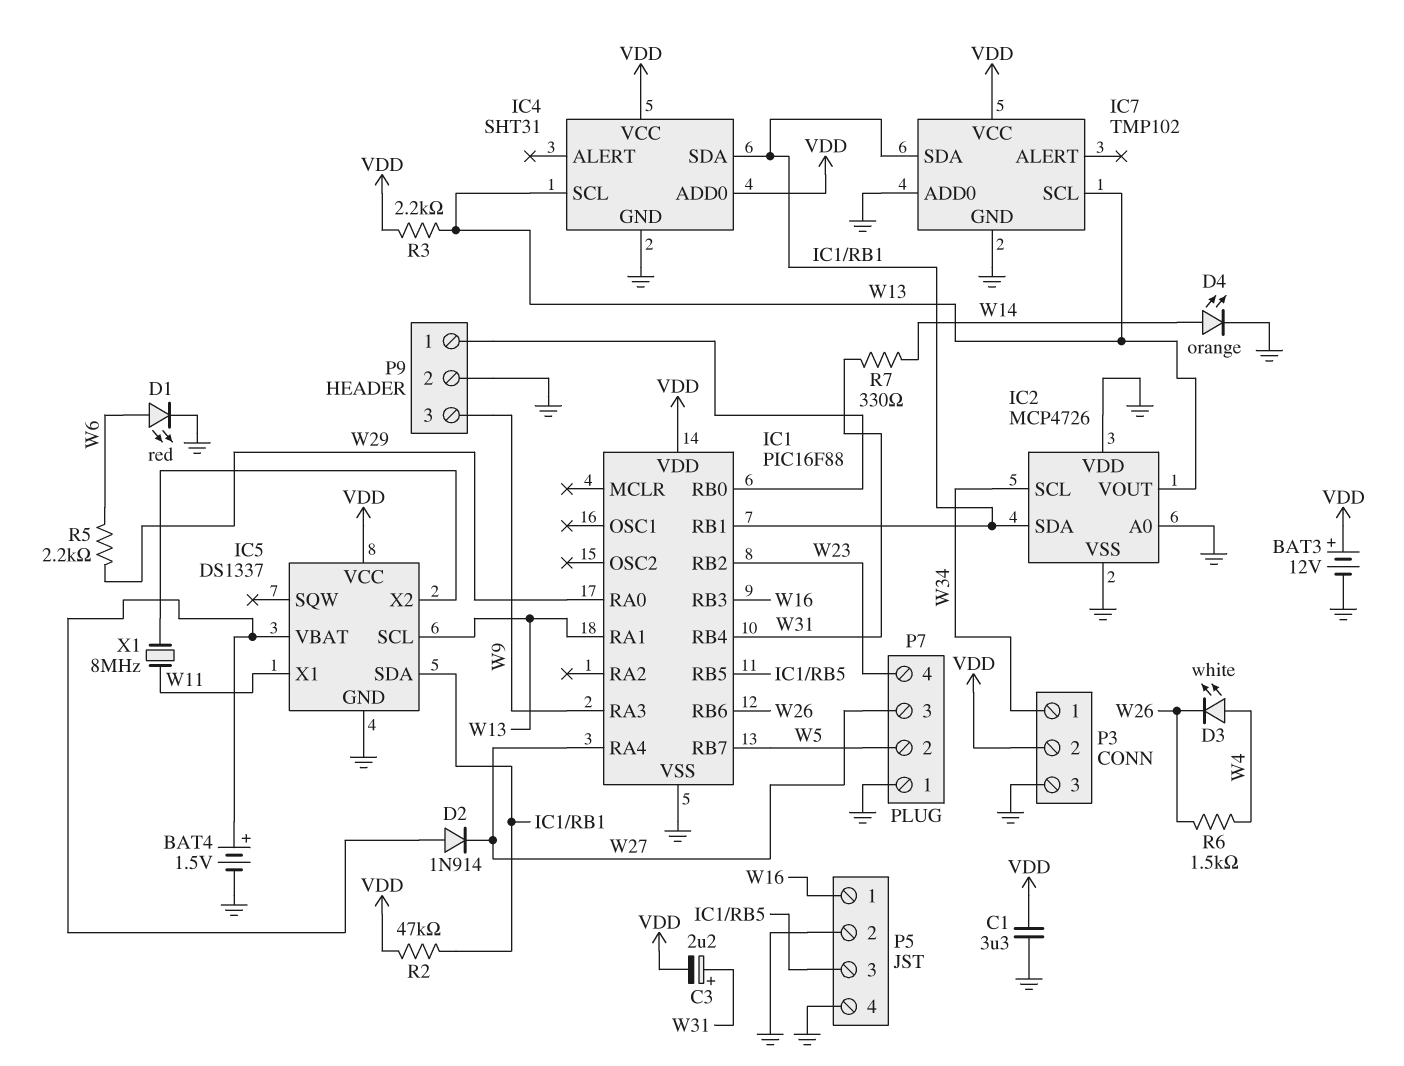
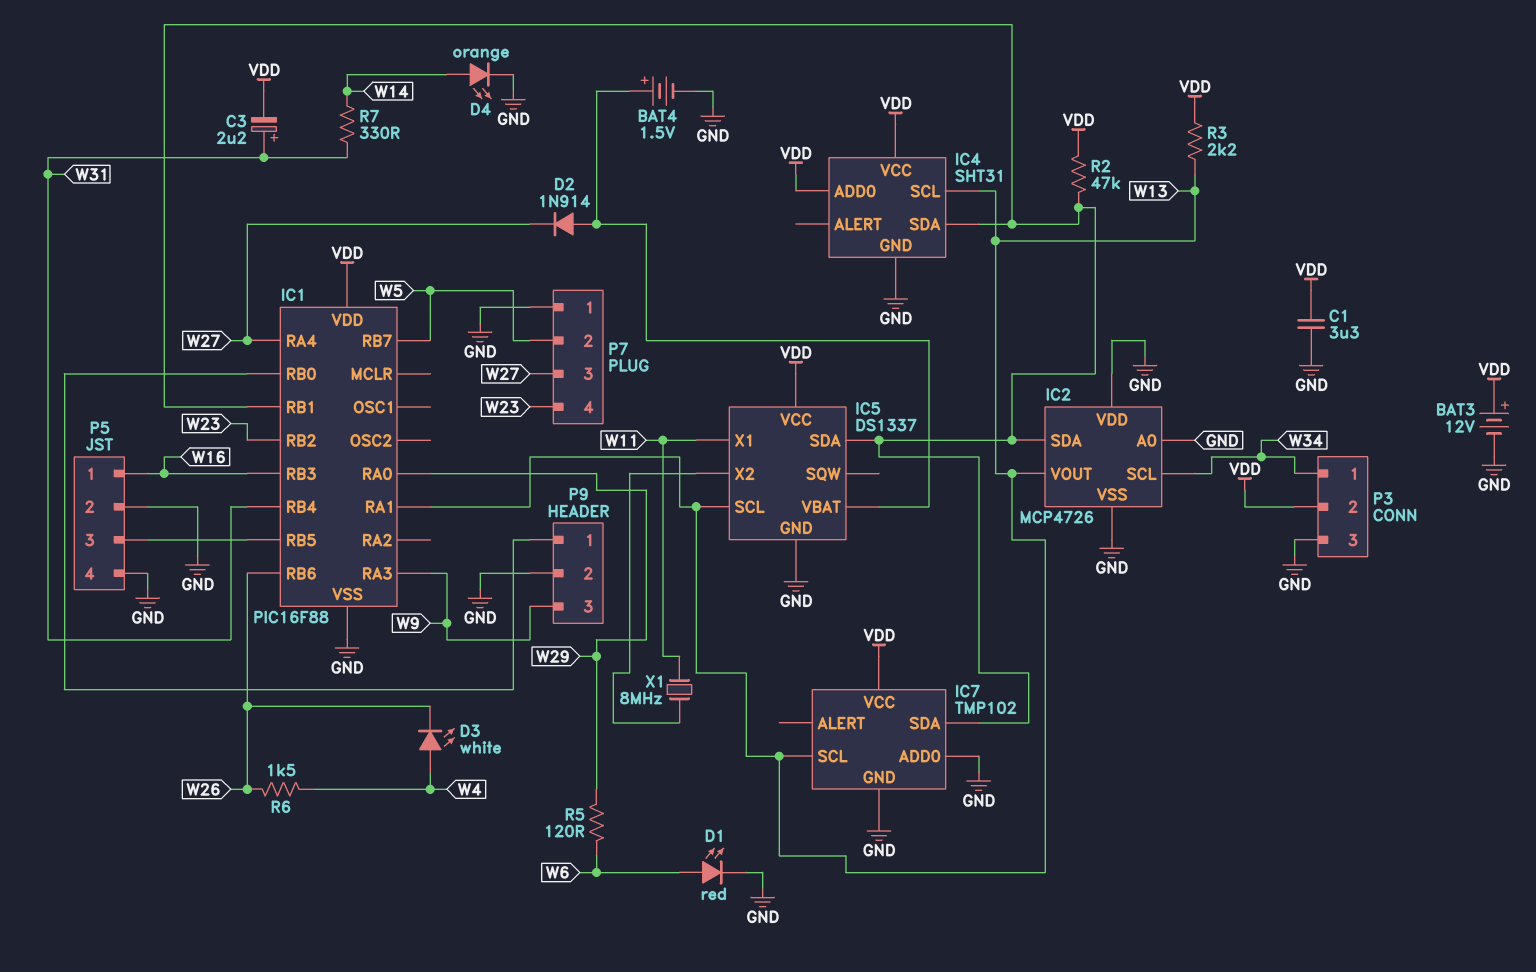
R5: 2.2k (W6, W29) -> 120 (W6, W29)

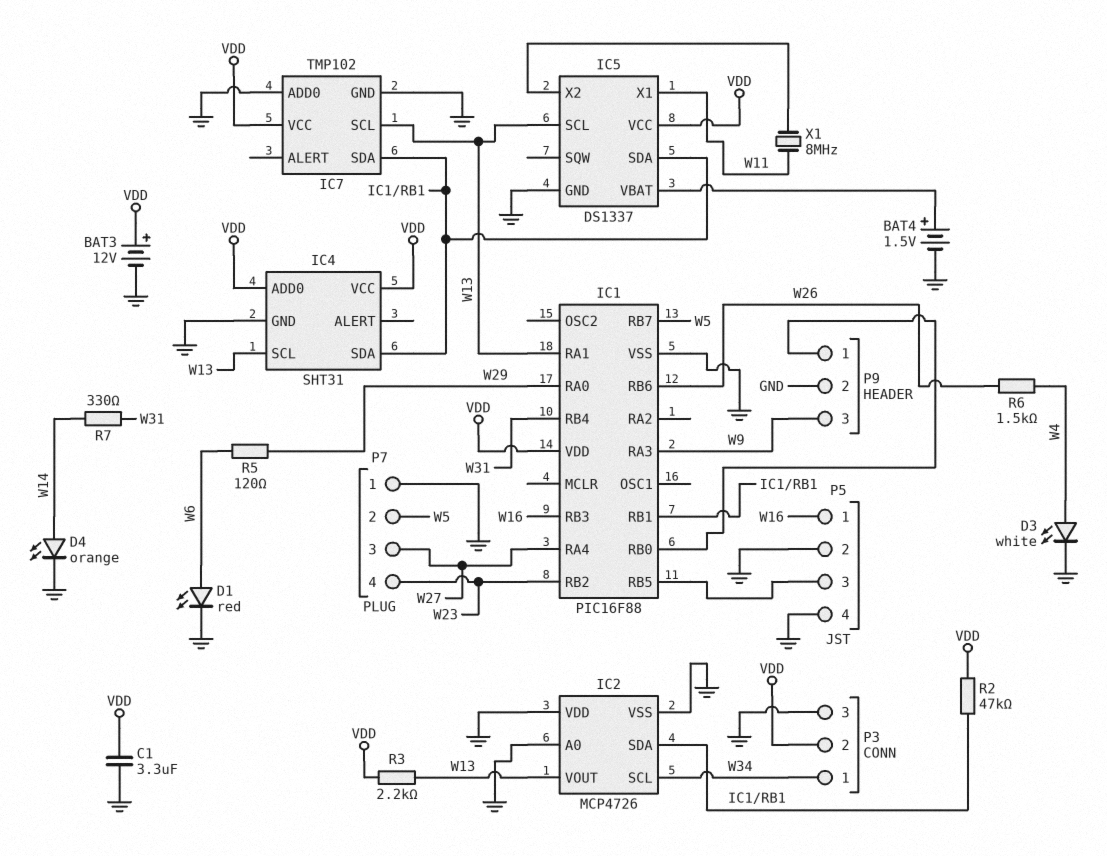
C3: 2.2uF (plus W31, minus VDD) -> none
D2: diode 1N914 (A IC5/VBAT, K W27) -> none
D3: LED white (A W4, K W26) -> LED white (A W4, K GND)

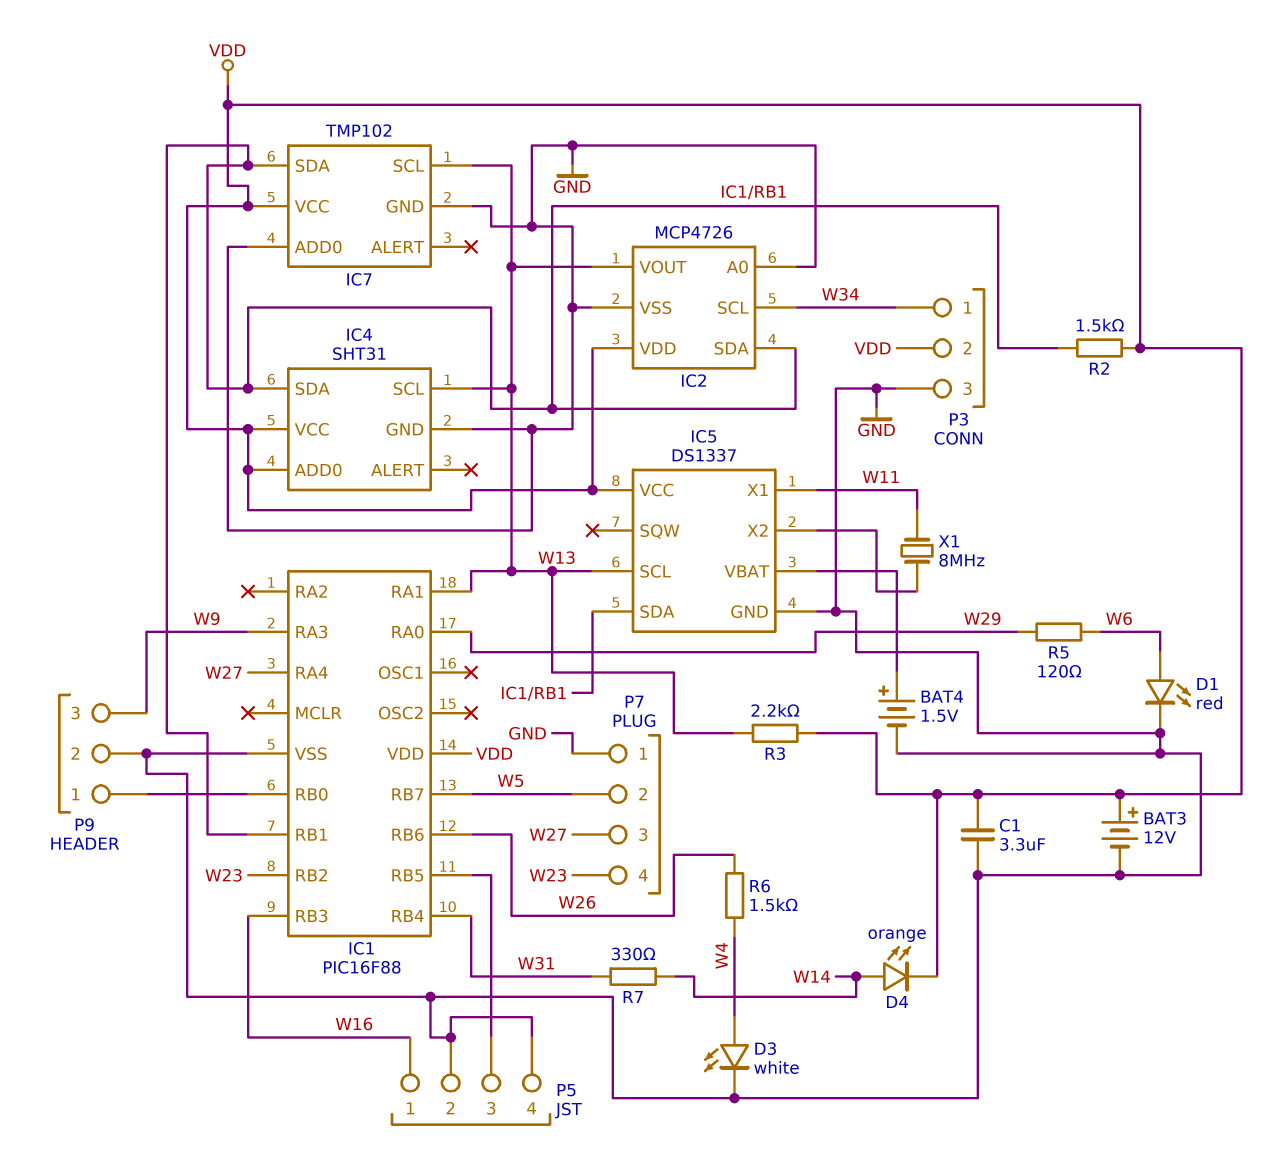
D4: LED orange (A W14, K GND) -> LED orange (A W14, K VDD)
IC2 pin VDD: GND -> VDD
R2: 47k (IC1/RB1, VDD) -> 1.5k (IC1/RB1, VDD)

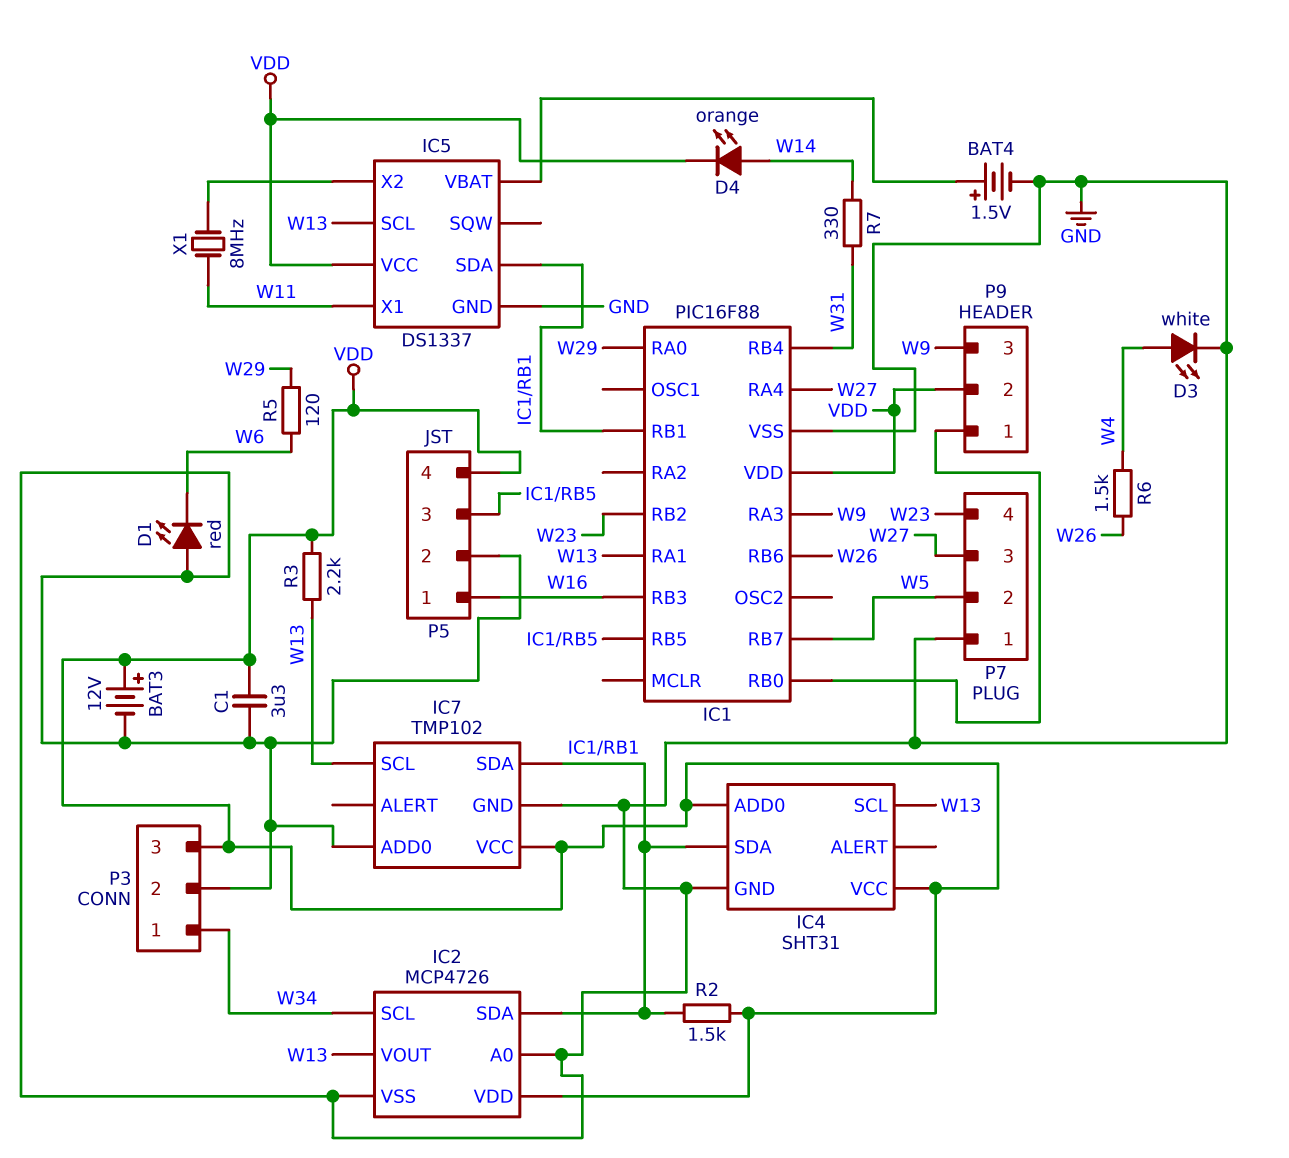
D1: LED red (A W6, K GND) -> LED red (A GND, K W6)
P3 pin 2: VDD -> GND
P3 pin 3: GND -> VDD
P5 pin 4: GND -> VDD
P9 pin 2: GND -> VDD

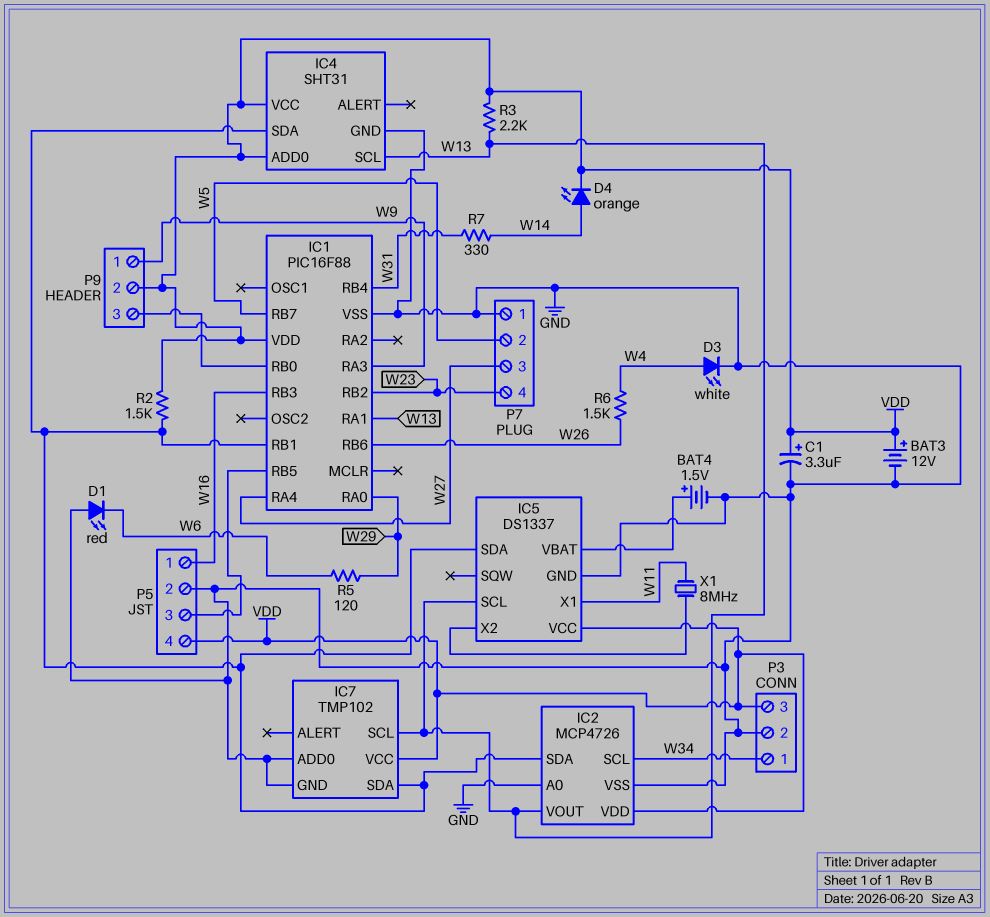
C1: 3.3uF (GND, VDD) -> 3.3uF (plus VDD, minus GND)
P9 pin 1: IC1/RB0 -> W9
P9 pin 3: W9 -> IC1/RB0

